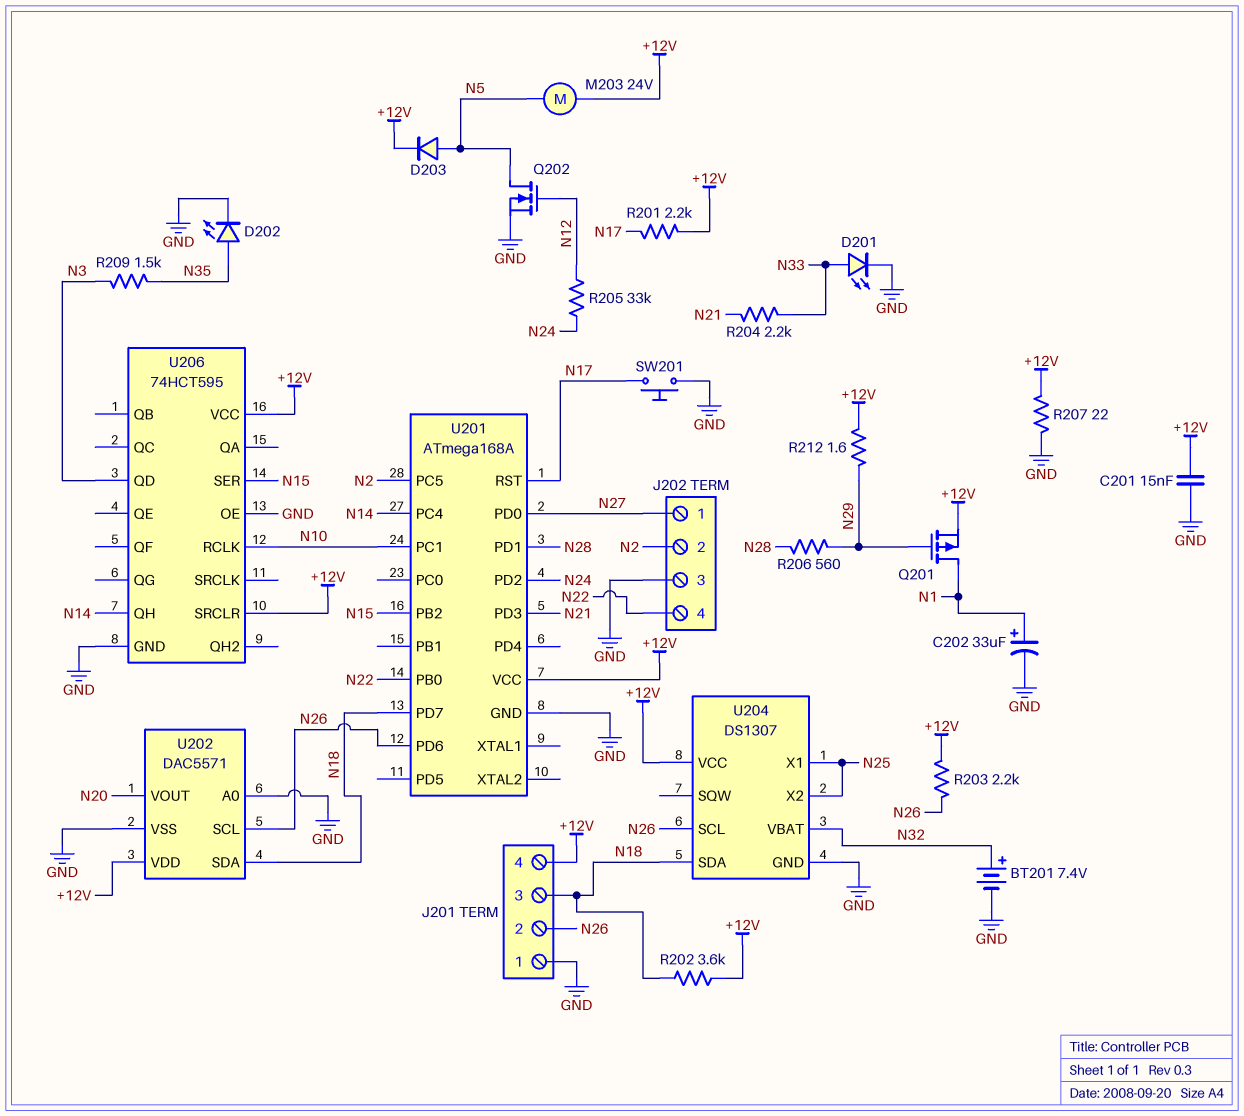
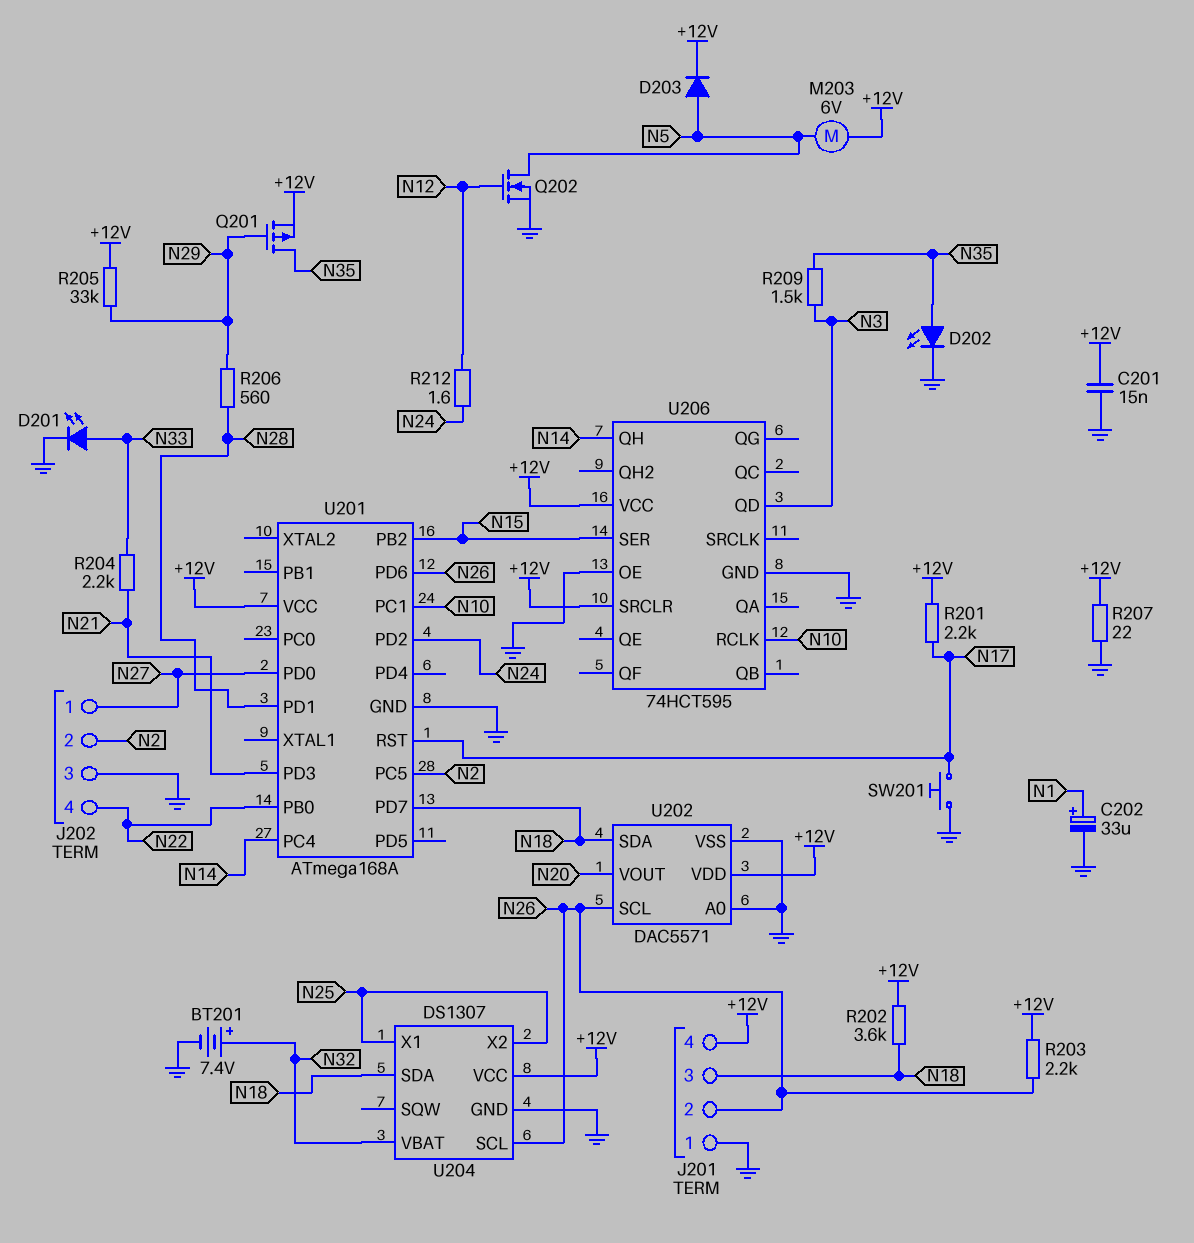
M203: motor 24V (+12V, N5) -> motor 6V (+12V, N5)
Q201: PMOS (G N29, D N1, S +12V) -> PMOS (G N29, D N35, S +12V)
R205: 33k (N12, N24) -> 33k (+12V, N29)
R212: 1.6 (+12V, N29) -> 1.6 (N12, N24)

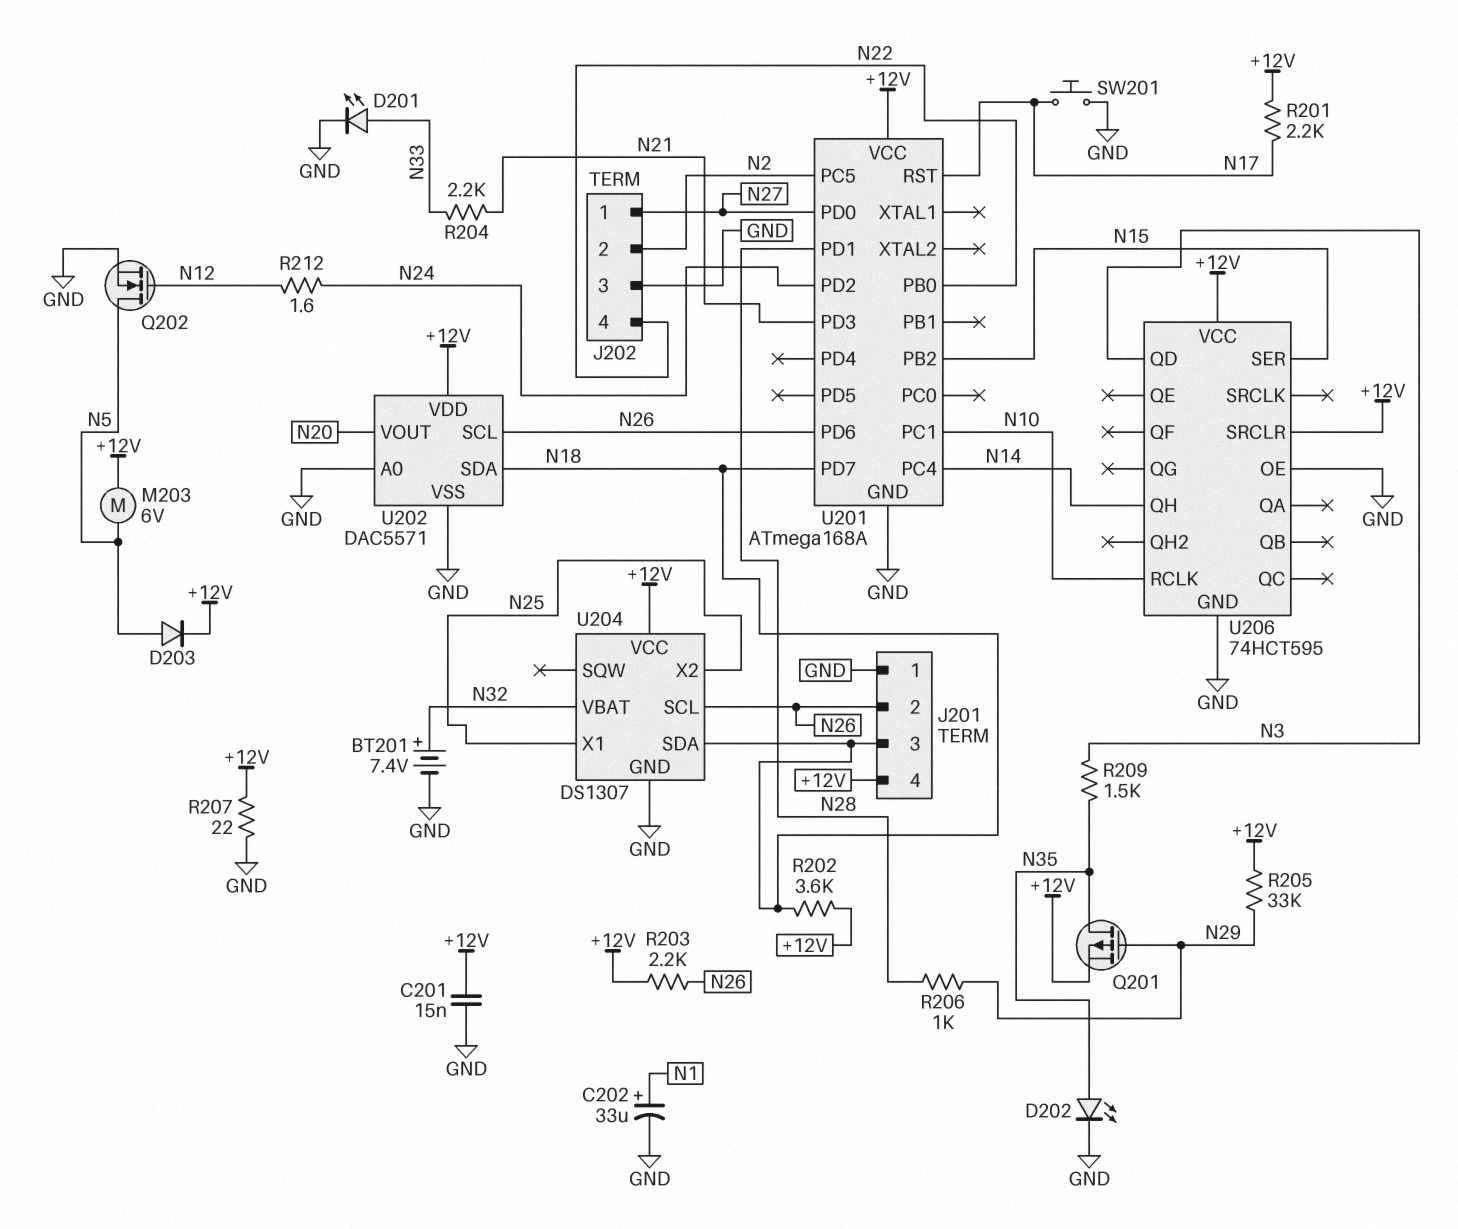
R206: 560 (N28, N29) -> 1k (N28, N29)

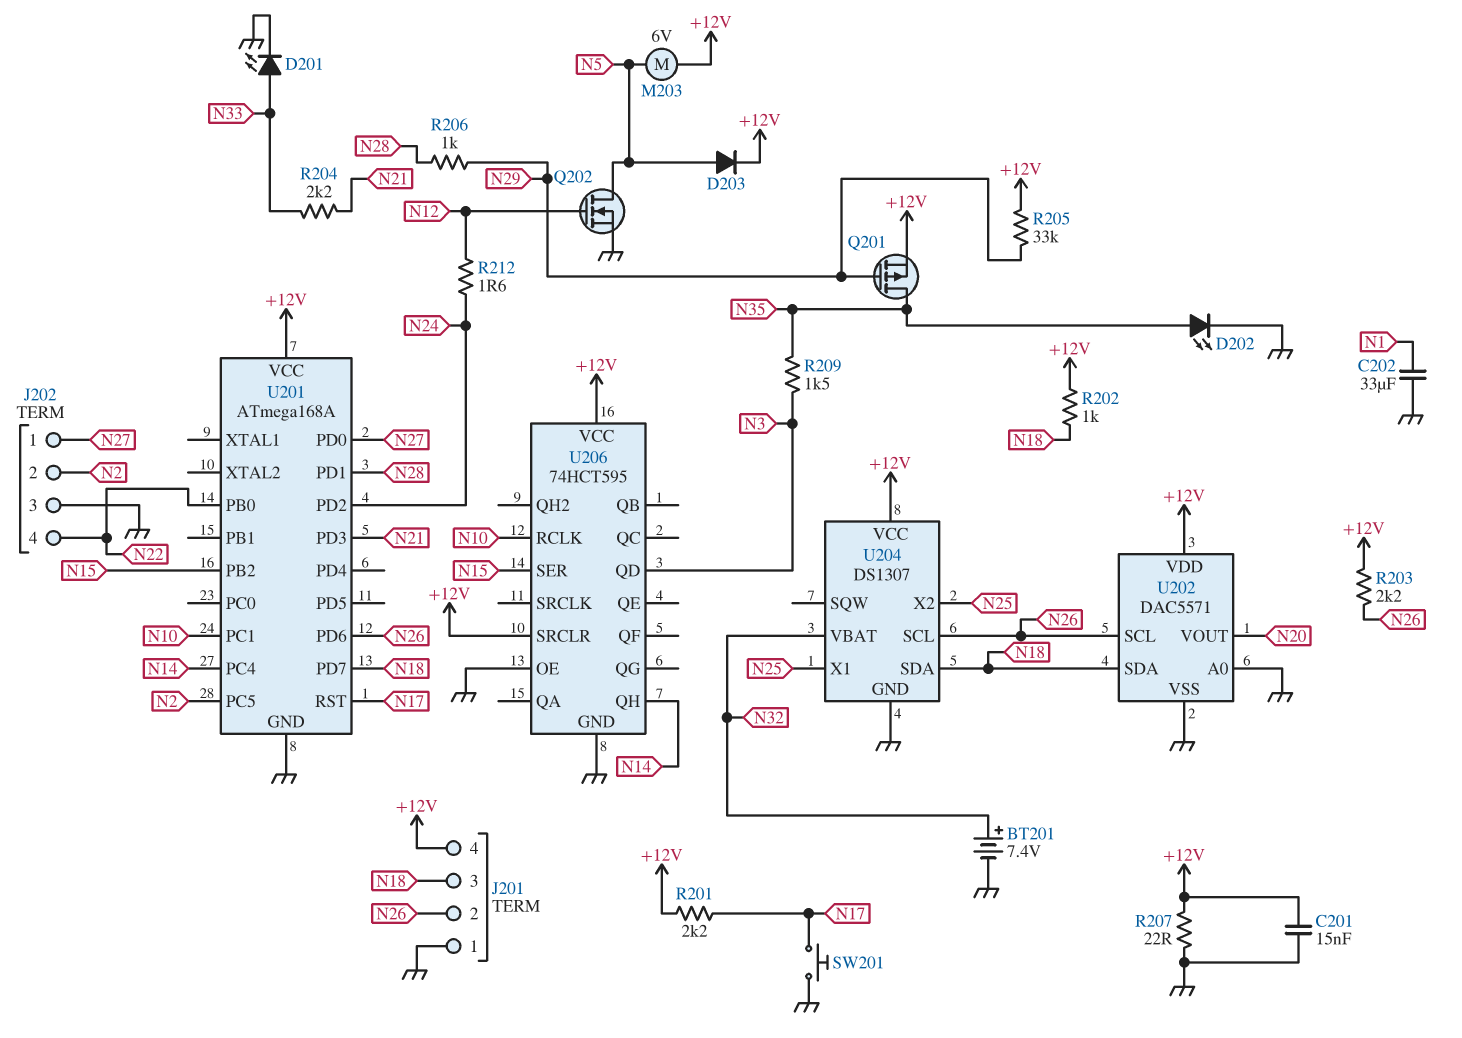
C202: 33uF (plus N1, minus GND) -> 33uF (GND, N1)
R202: 3.6k (+12V, N18) -> 1k (+12V, N18)

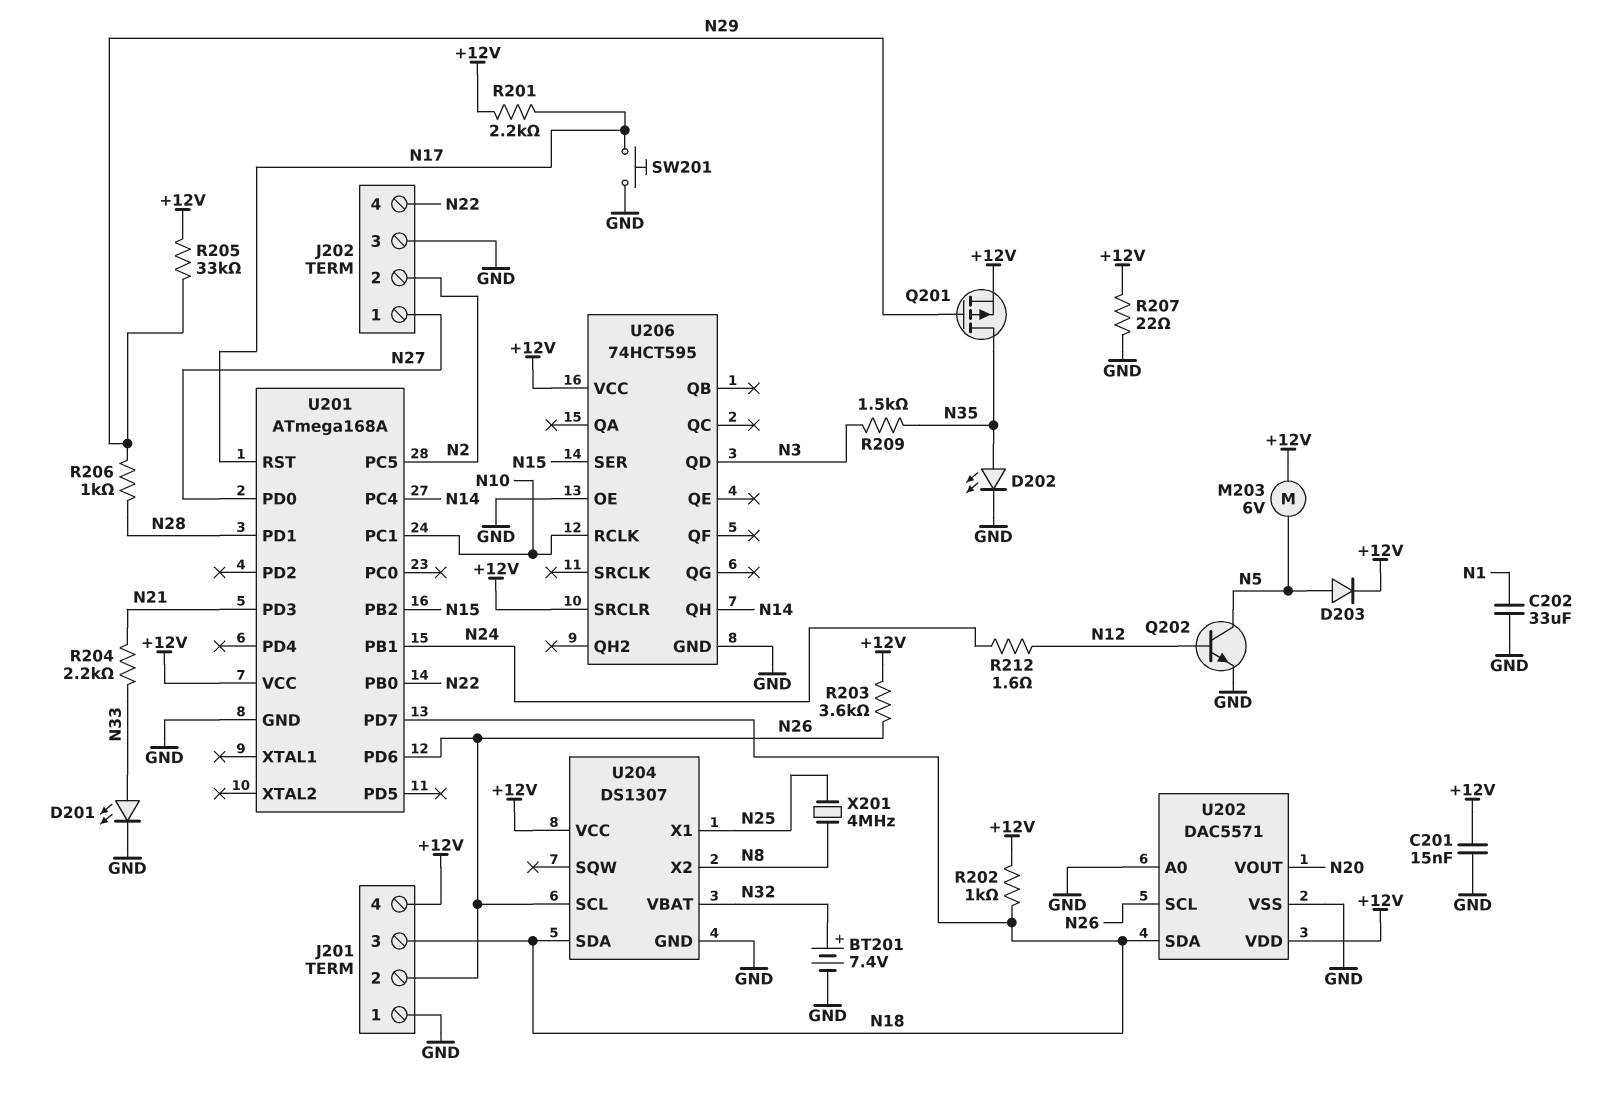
Q202: NMOS (G N12, D N5, S GND) -> NPN (B N12, C N5, E GND)
R203: 2.2k (+12V, N26) -> 3.6k (+12V, N26)
U201 pin PB1: none -> N24
U201 pin PD2: N24 -> none
U204 pin X2: N25 -> N8
X201: none -> 4MHz (N8, N25)

